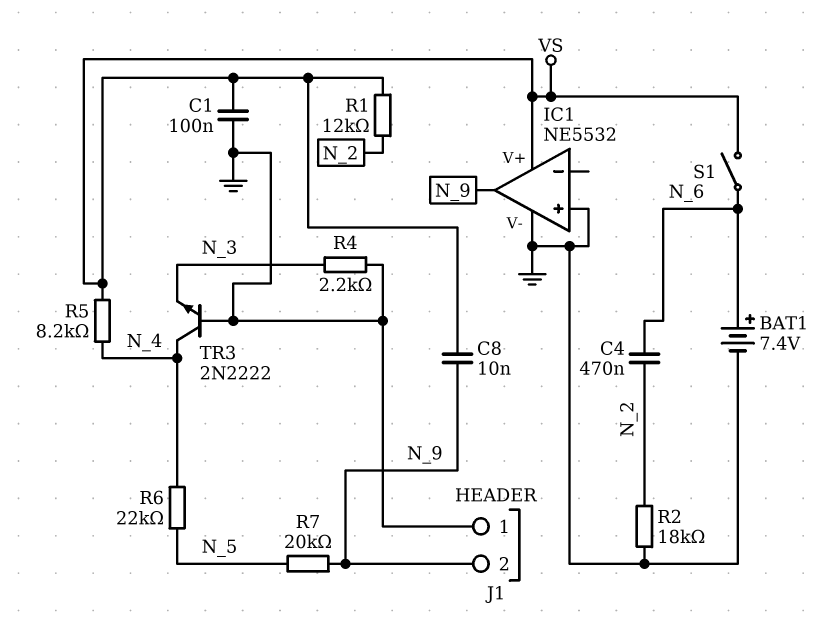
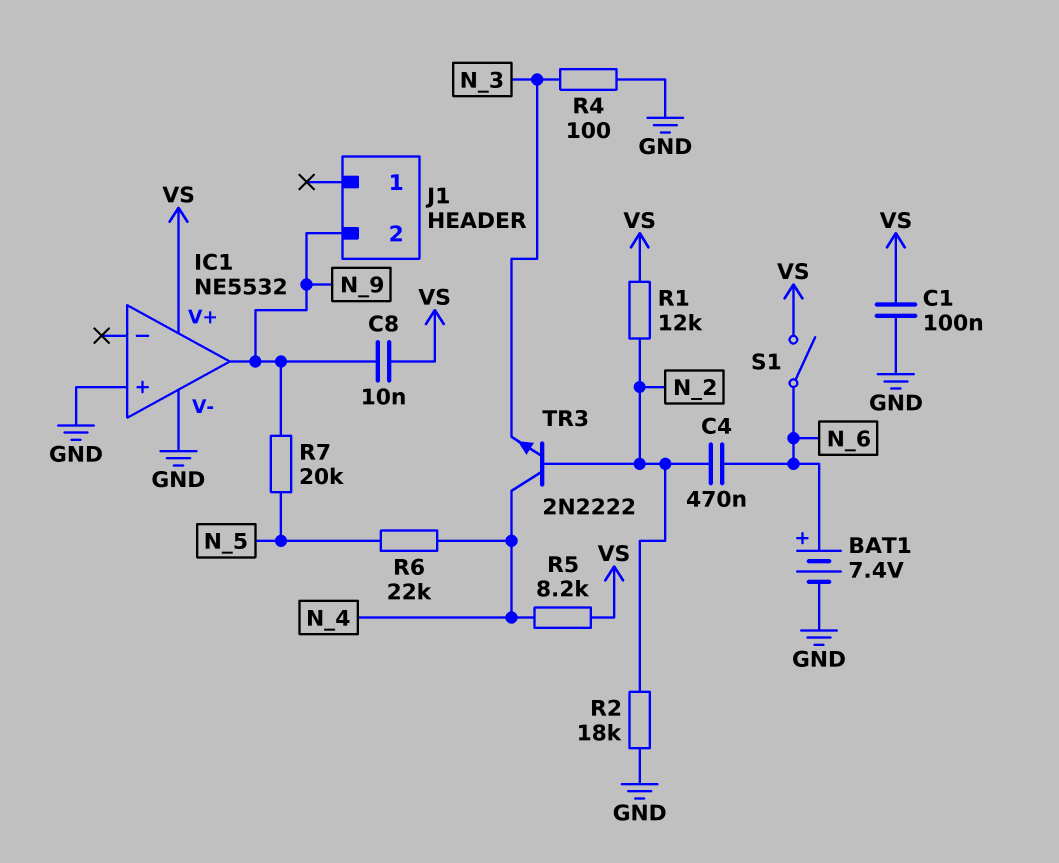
J1 pin 1: GND -> none
R4: 2.2k (GND, N_3) -> 100 (GND, N_3)
TR3: NPN 2N2222 (B GND, C N_4, E N_3) -> NPN 2N2222 (B N_2, C N_4, E N_3)

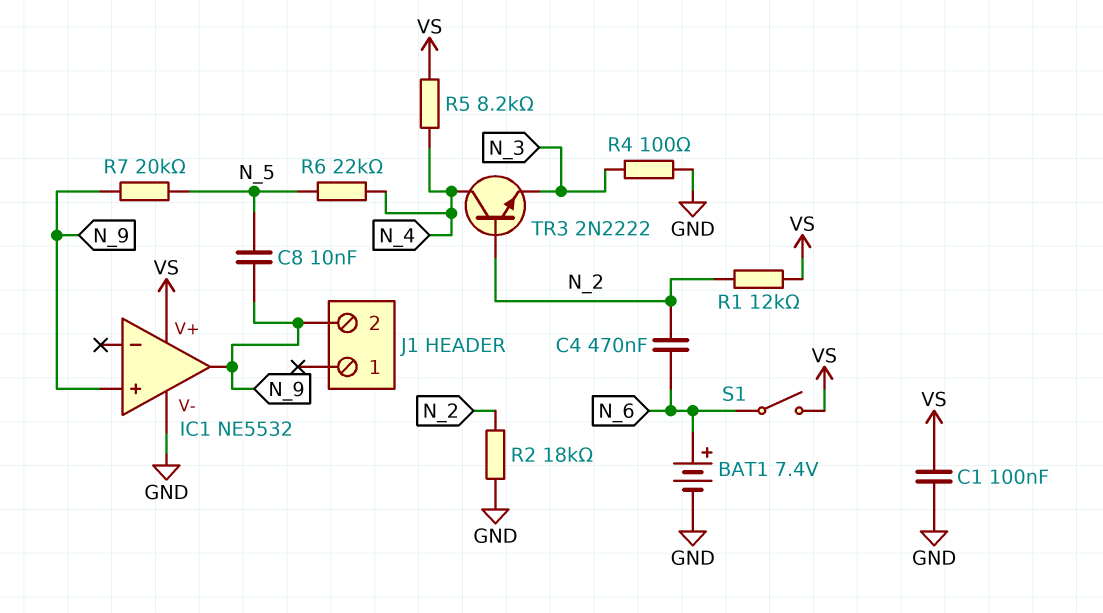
C8: 10nF (N_9, VS) -> 10nF (N_5, N_9)
IC1 pin in+: GND -> N_9

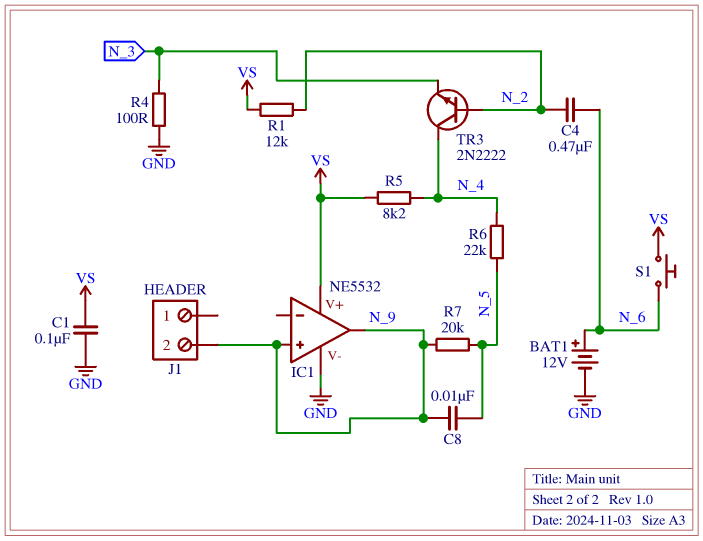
BAT1: 7.4V (plus N_6, minus GND) -> 12V (plus N_6, minus GND)
R2: 18k (GND, N_2) -> none
S1: switch (N_6, VS) -> button (N_6, VS)

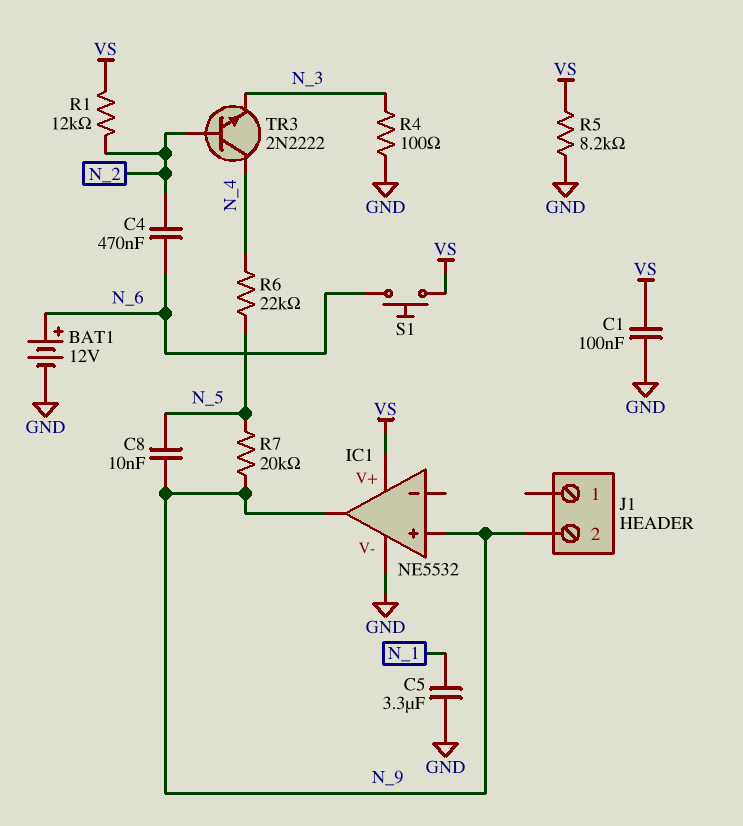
C5: none -> 3.3uF (GND, N_1)
R5: 8.2k (N_4, VS) -> 8.2k (GND, VS)

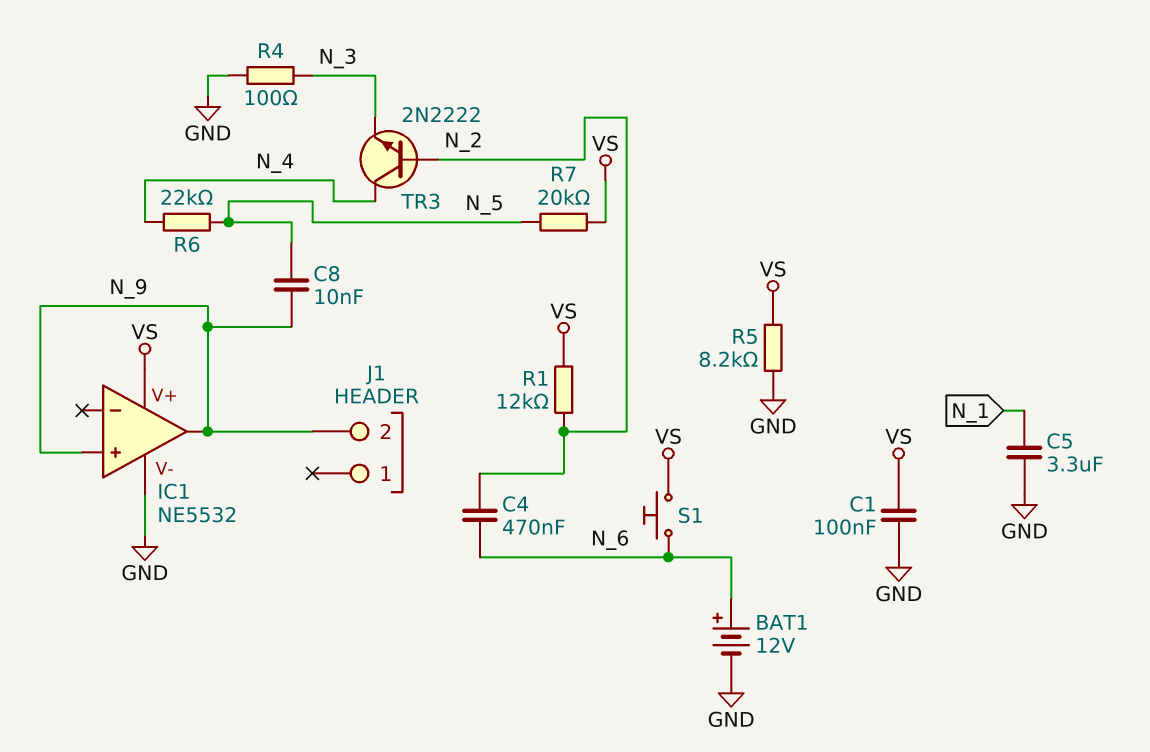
R7: 20k (N_5, N_9) -> 20k (N_5, VS)

